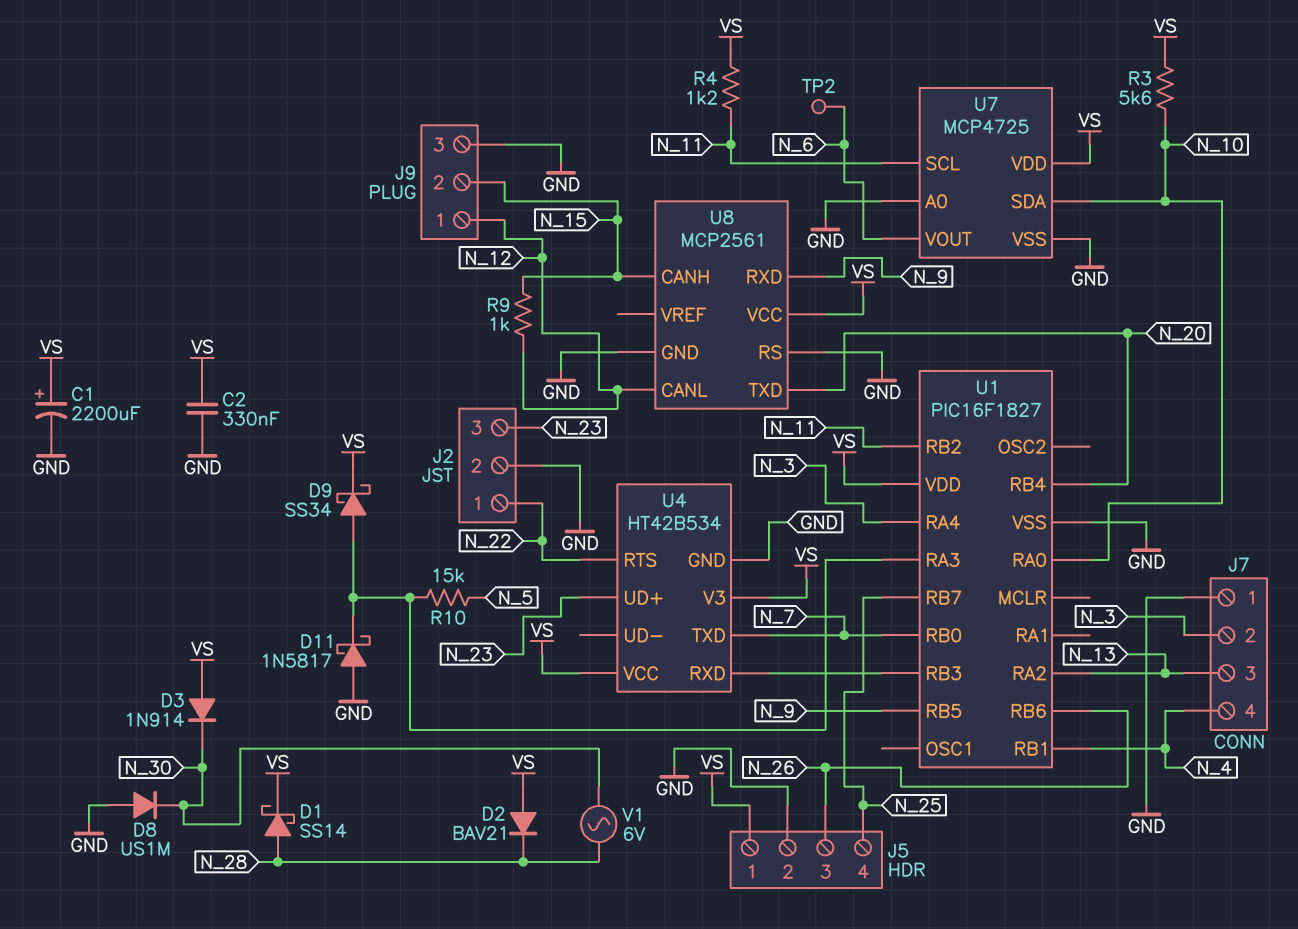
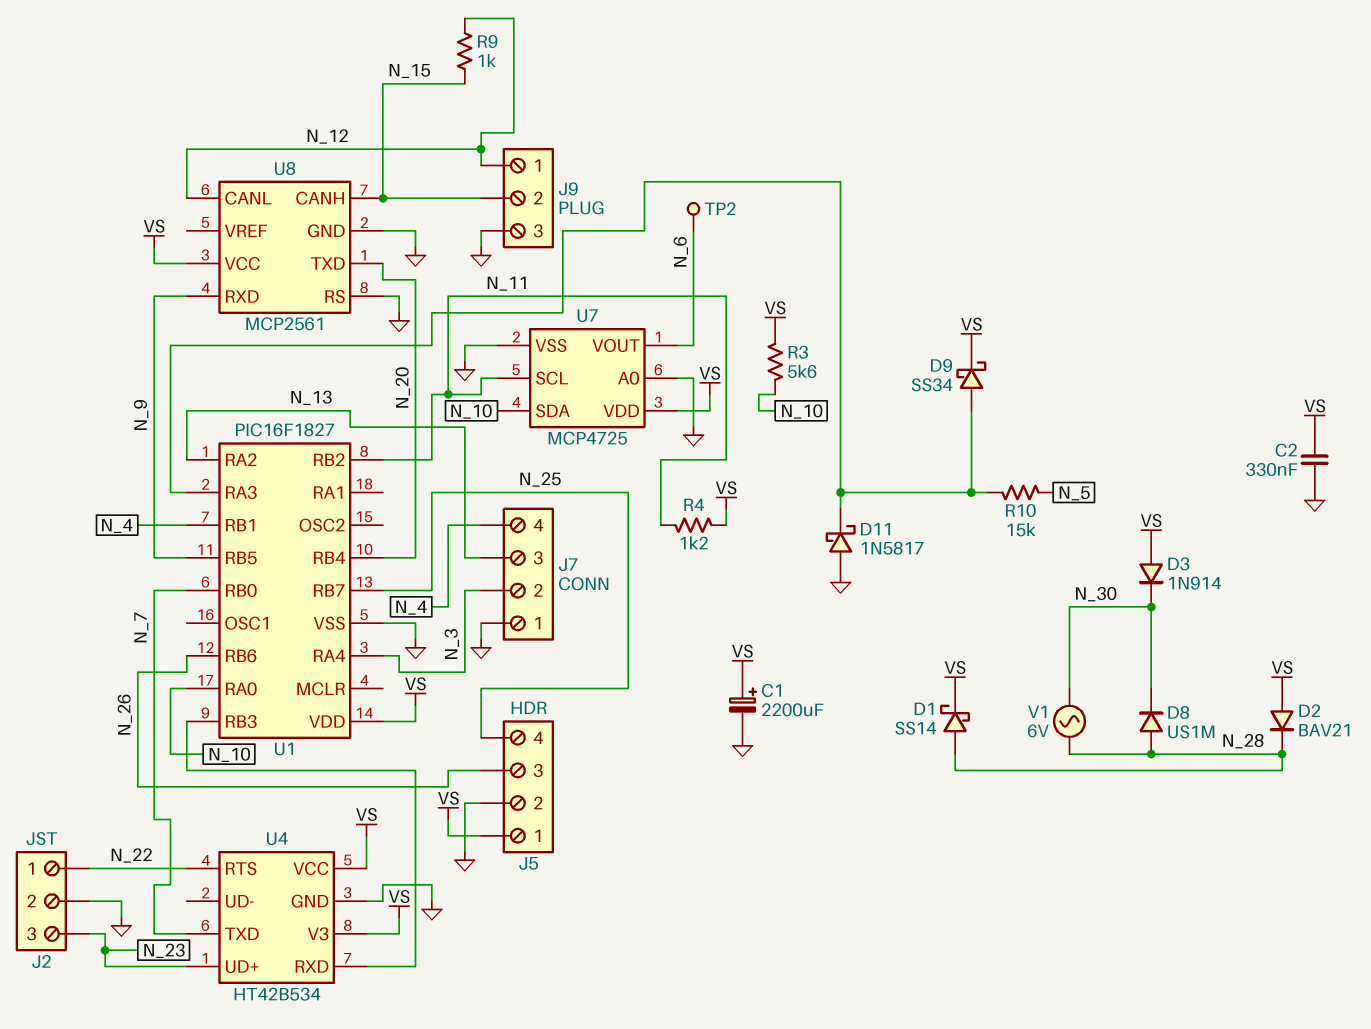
D8: diode US1M (A GND, K N_30) -> diode US1M (A N_28, K N_30)

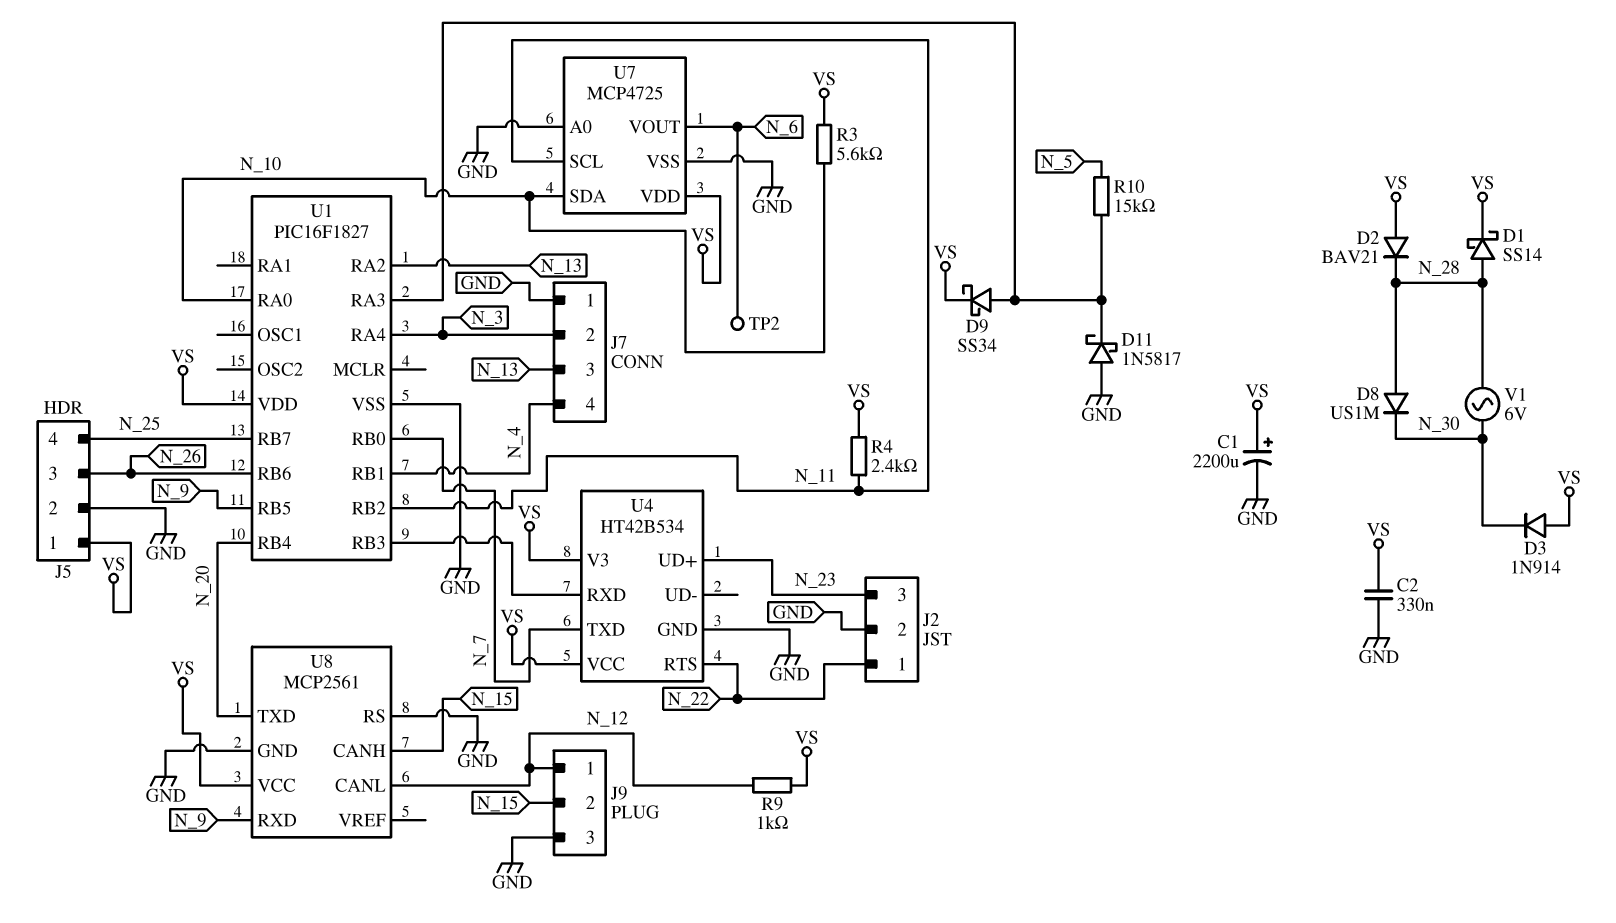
R4: 1.2k (N_11, VS) -> 2.4k (N_11, VS)
R9: 1k (N_12, N_15) -> 1k (N_12, VS)

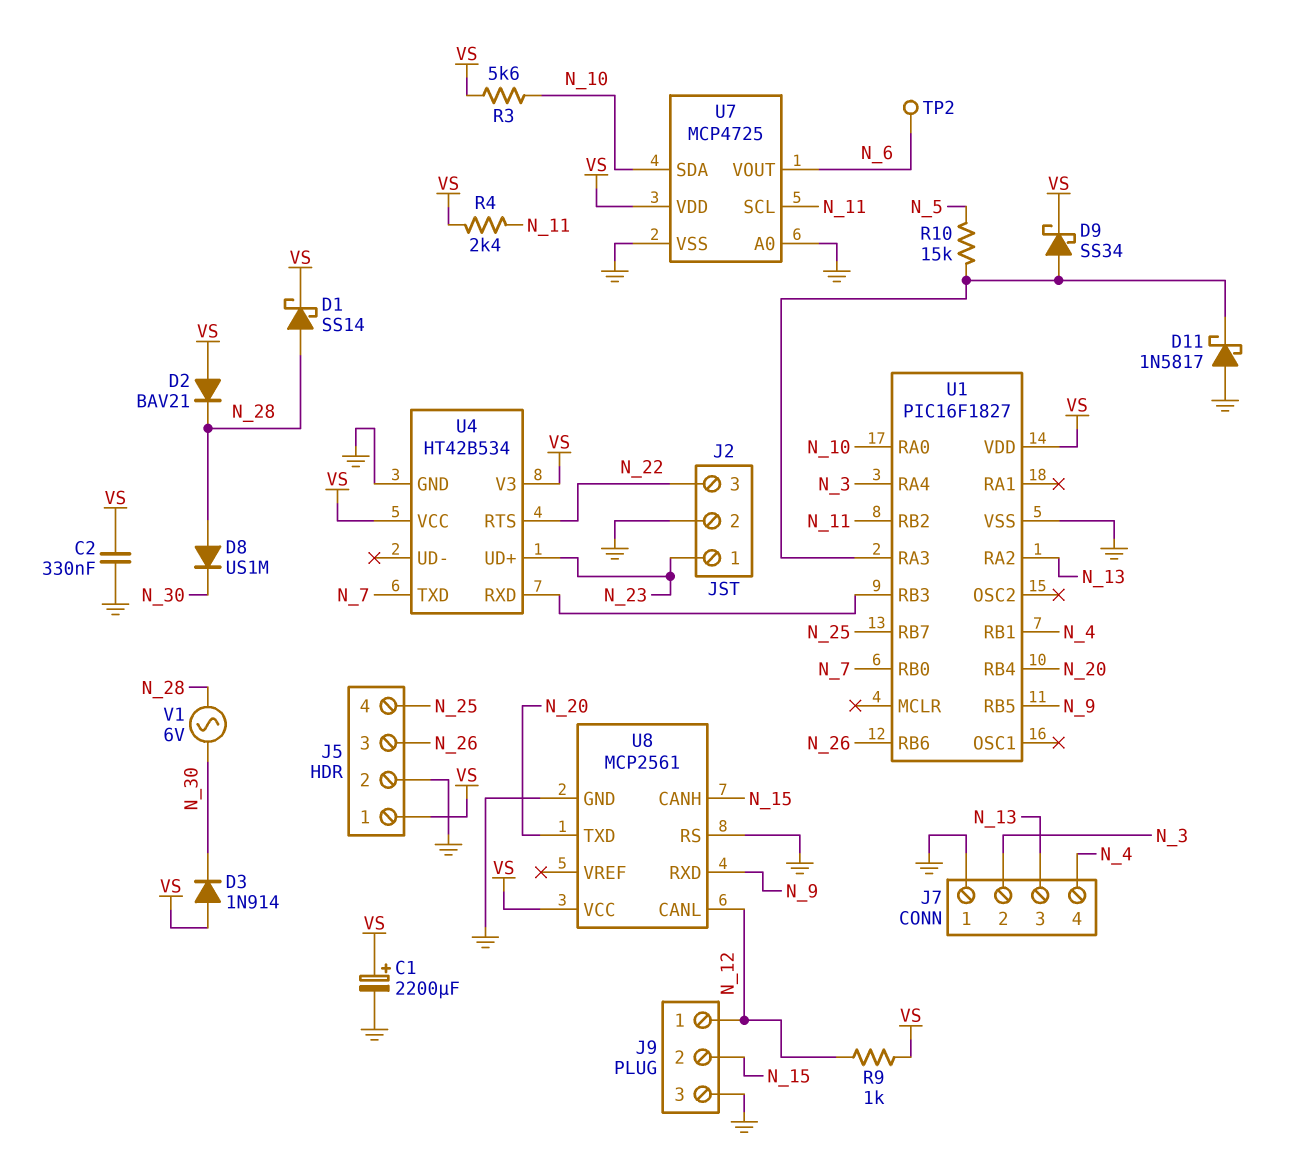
J2 pin 1: N_22 -> N_23
J2 pin 3: N_23 -> N_22

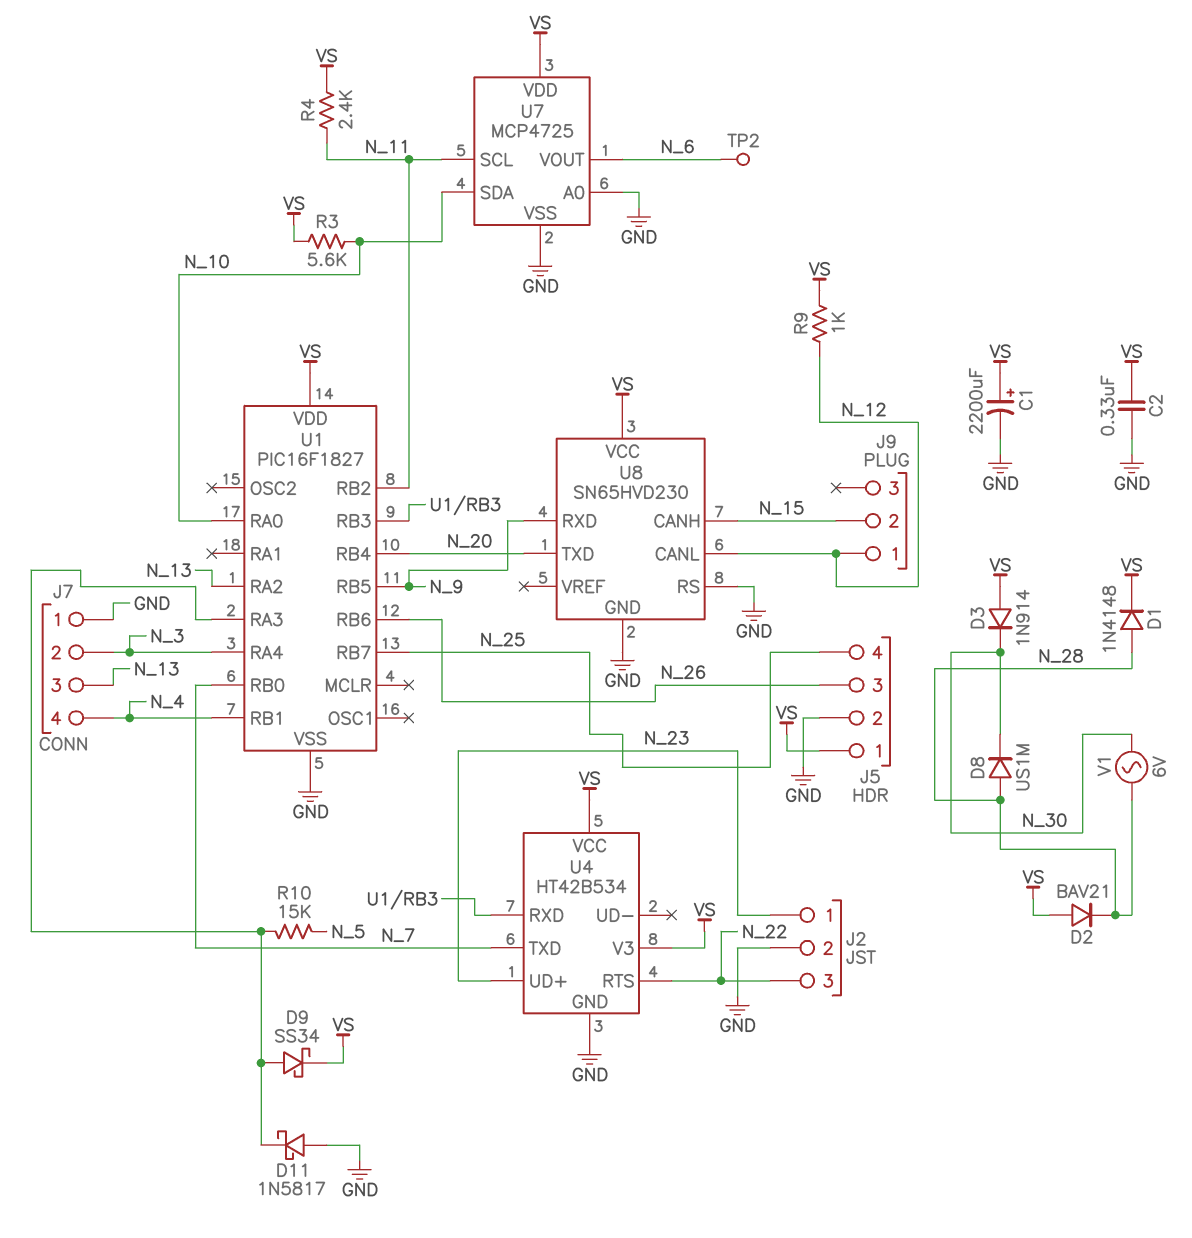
D1: schottky SS14 (A N_28, K VS) -> diode 1N4148 (A N_28, K VS)
J9 pin 3: GND -> none
U8: MCP2561 -> SN65HVD230

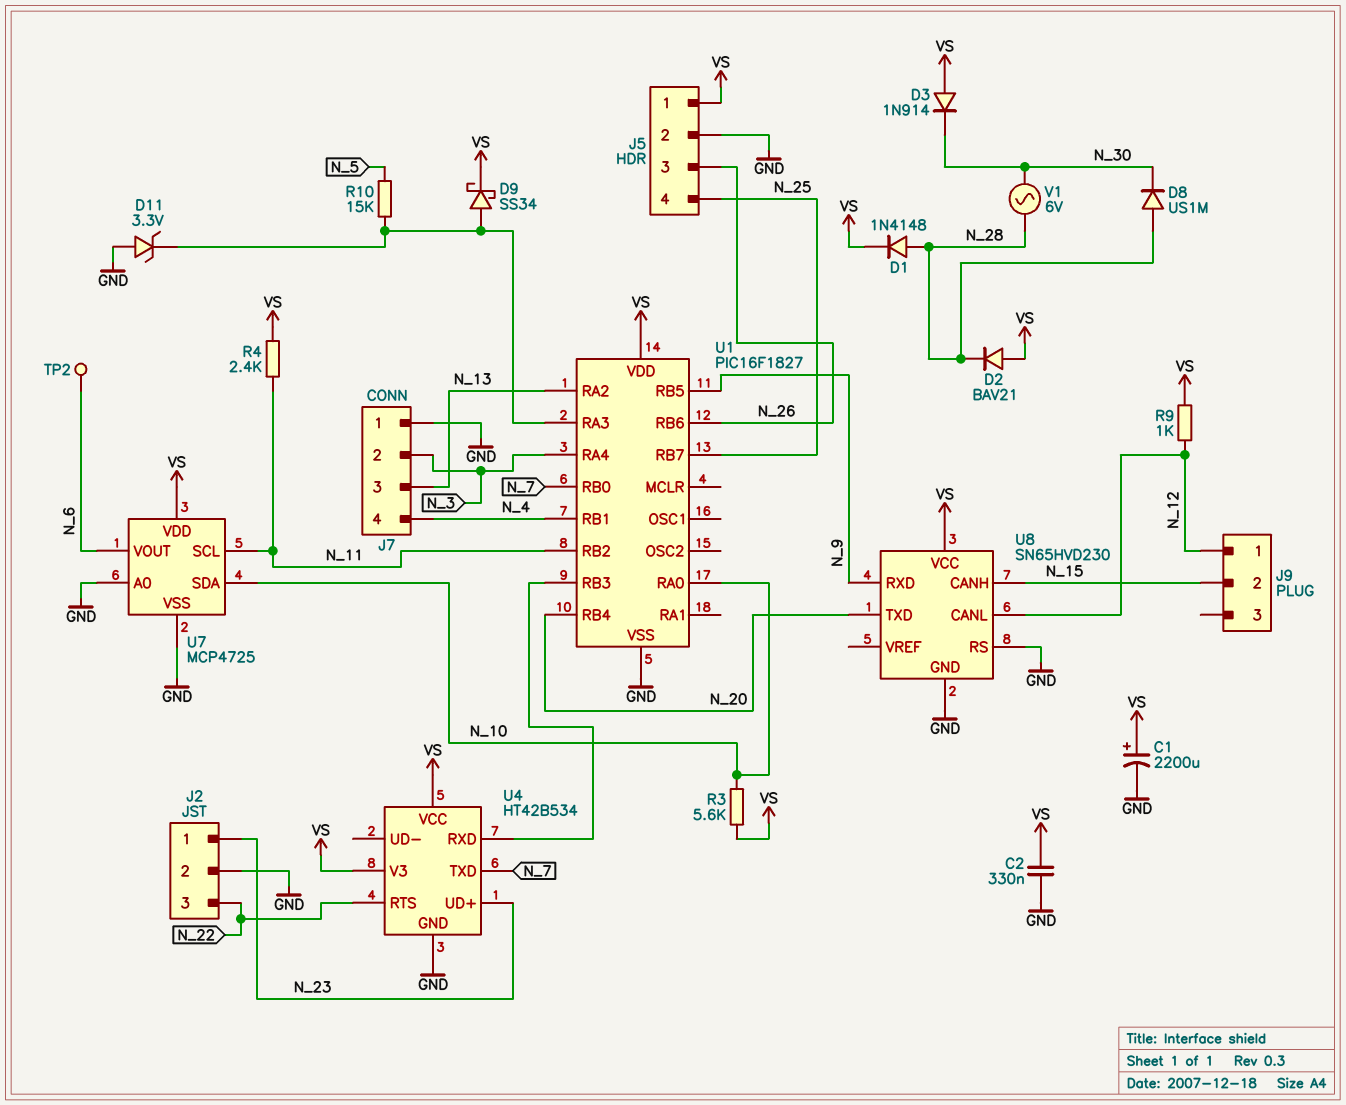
D11: schottky 1N5817 (A GND, K U1/RA3) -> zener 3.3V (A GND, K U1/RA3)

